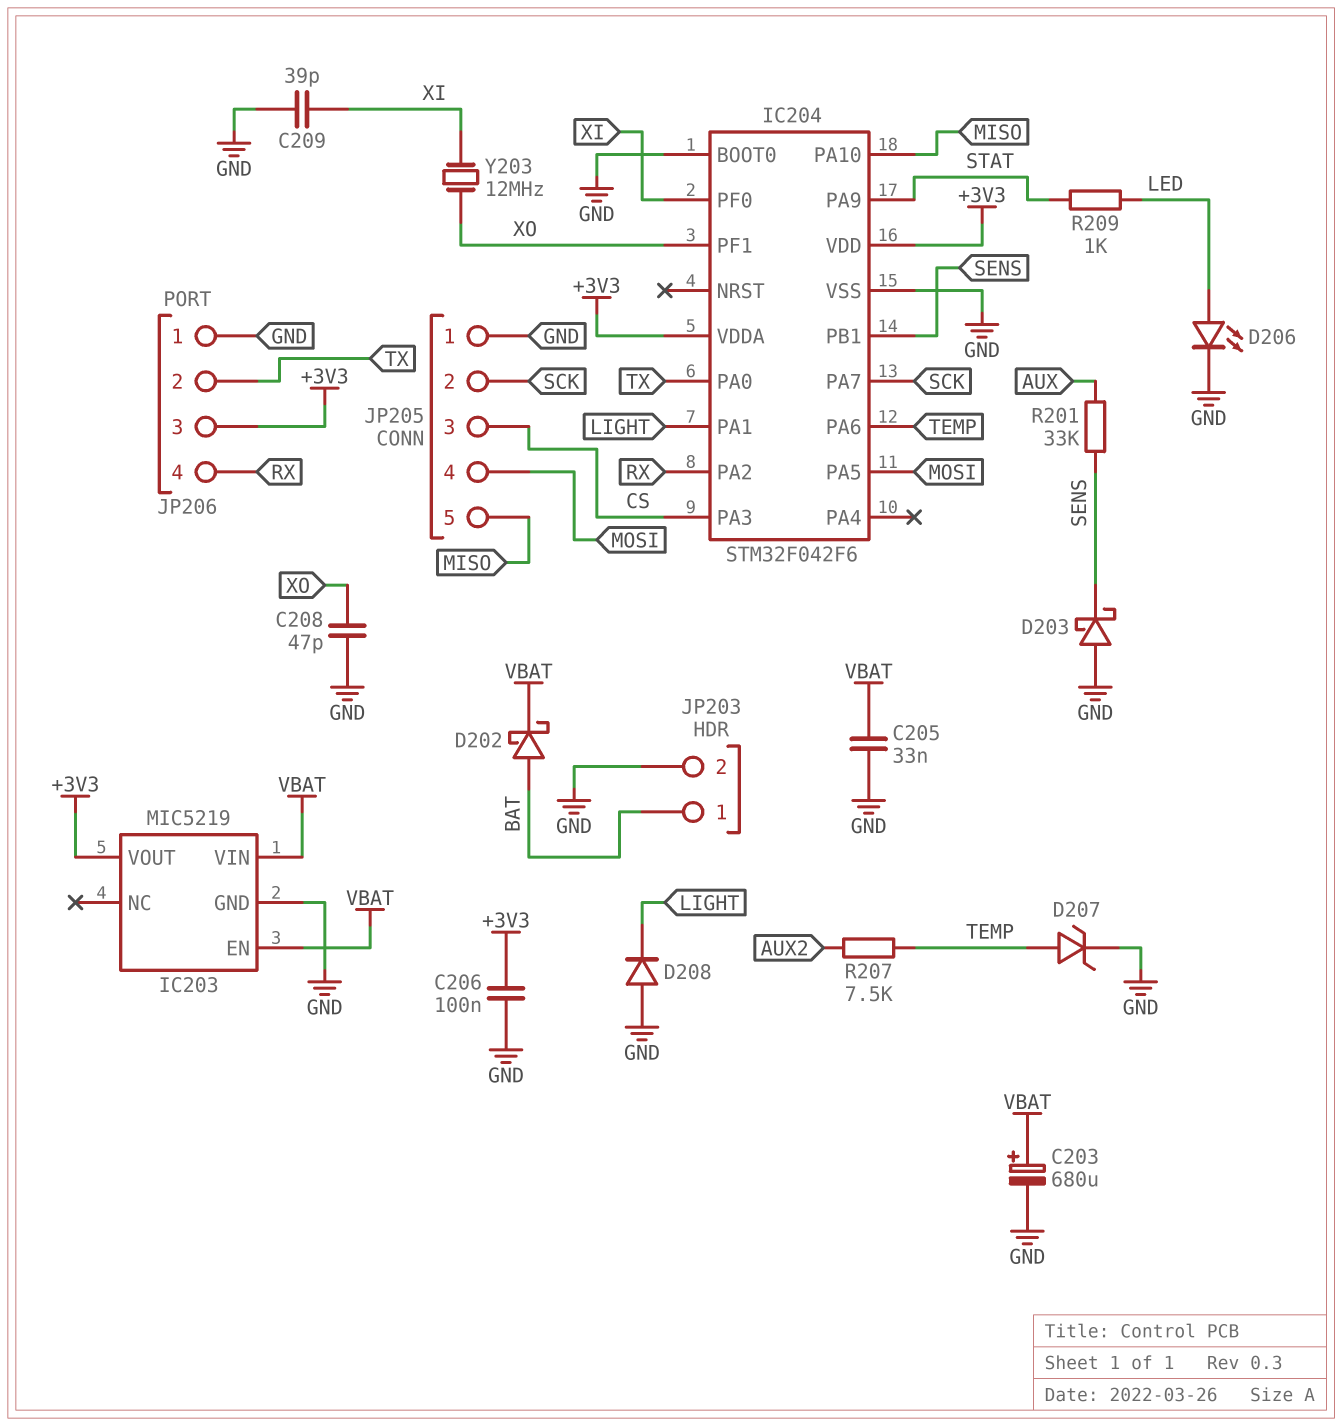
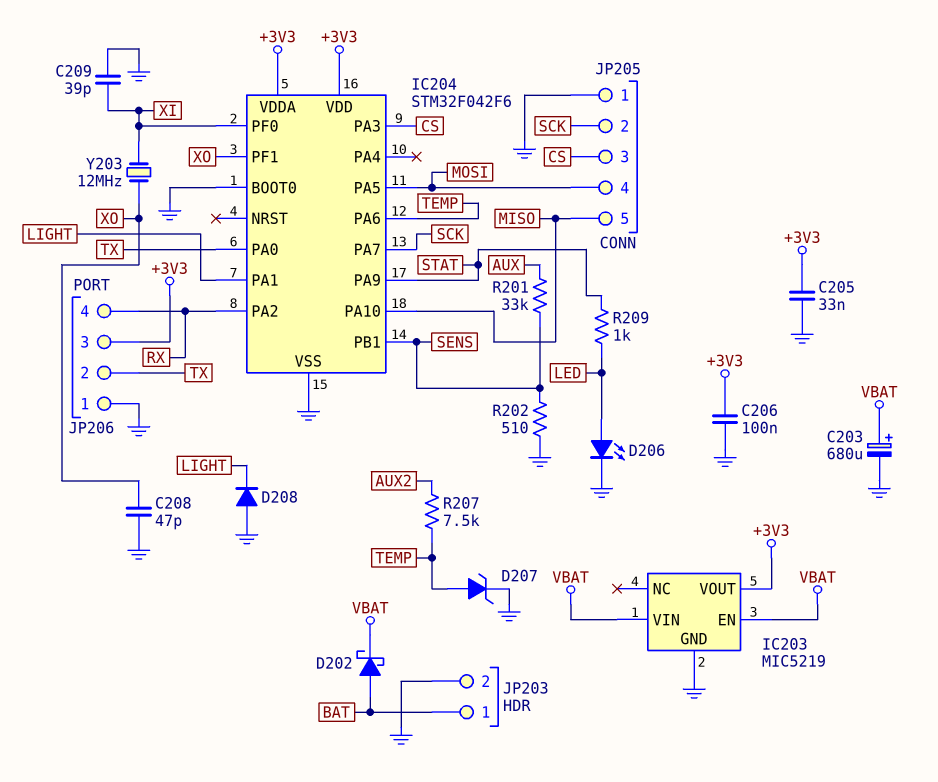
C205: 33nF (GND, VBAT) -> 33nF (+3V3, GND)
D203: schottky (A GND, K SENS) -> none
R202: none -> 510 (GND, SENS)

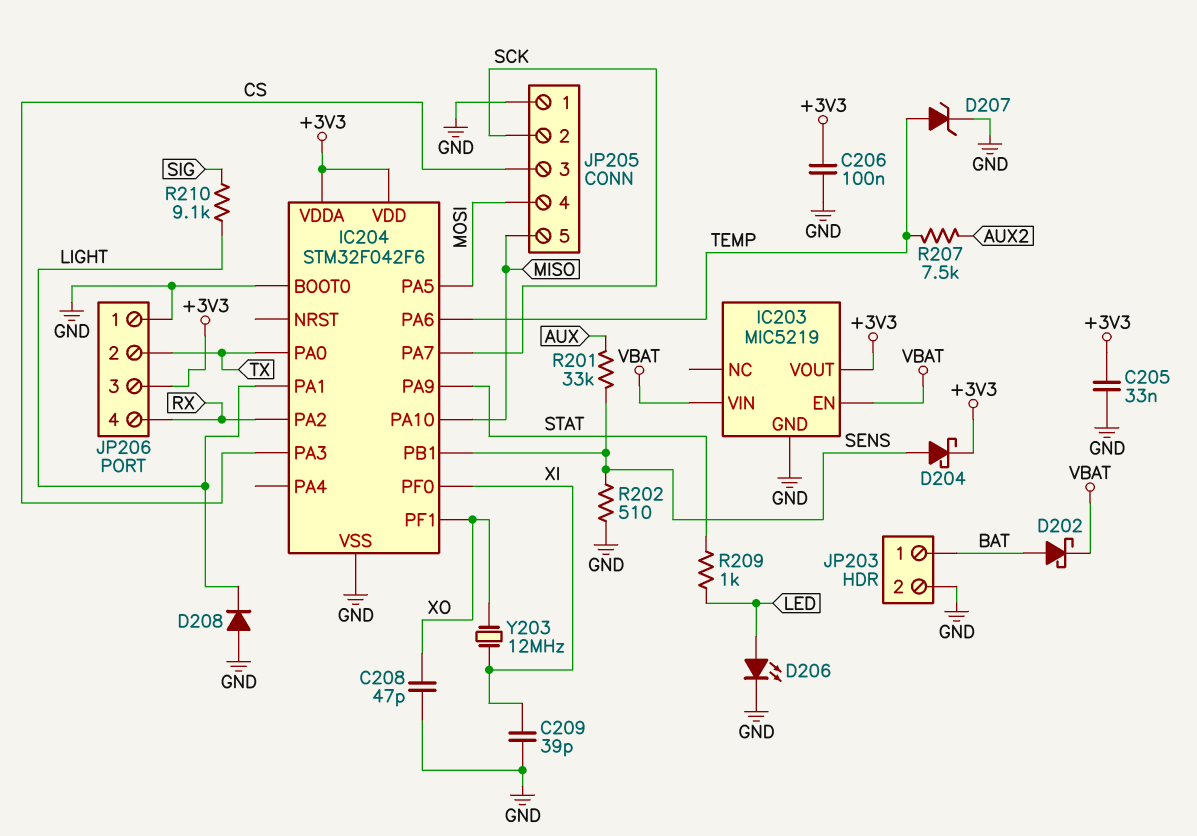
C203: 680uF (plus VBAT, minus GND) -> none
D204: none -> schottky (A SENS, K +3V3)
R210: none -> 9.1k (LIGHT, SIG)

